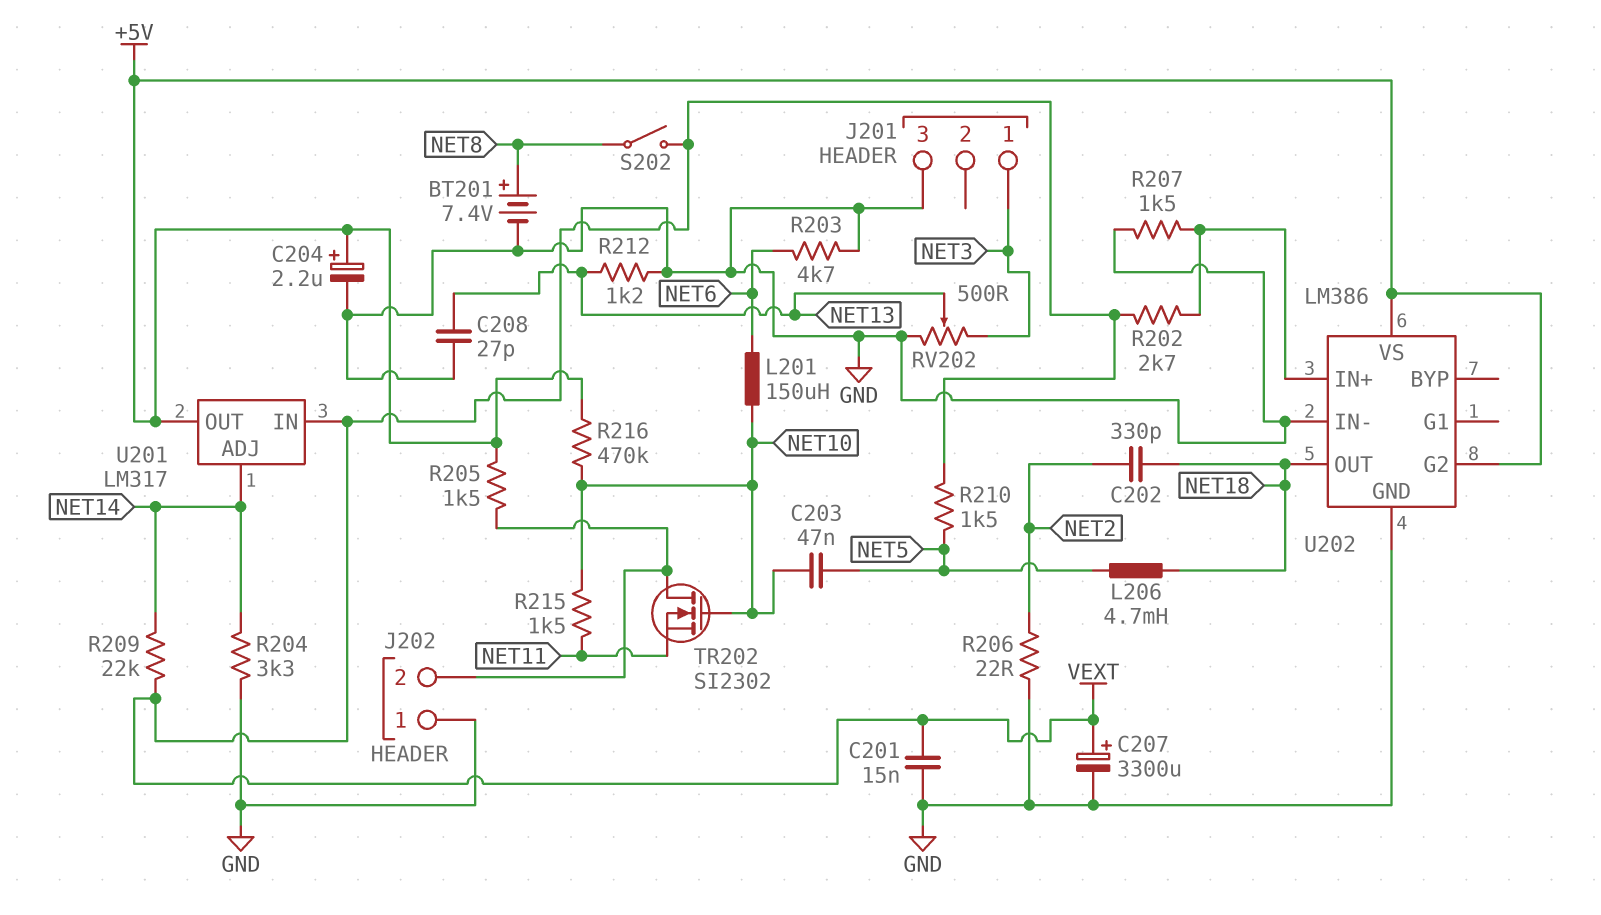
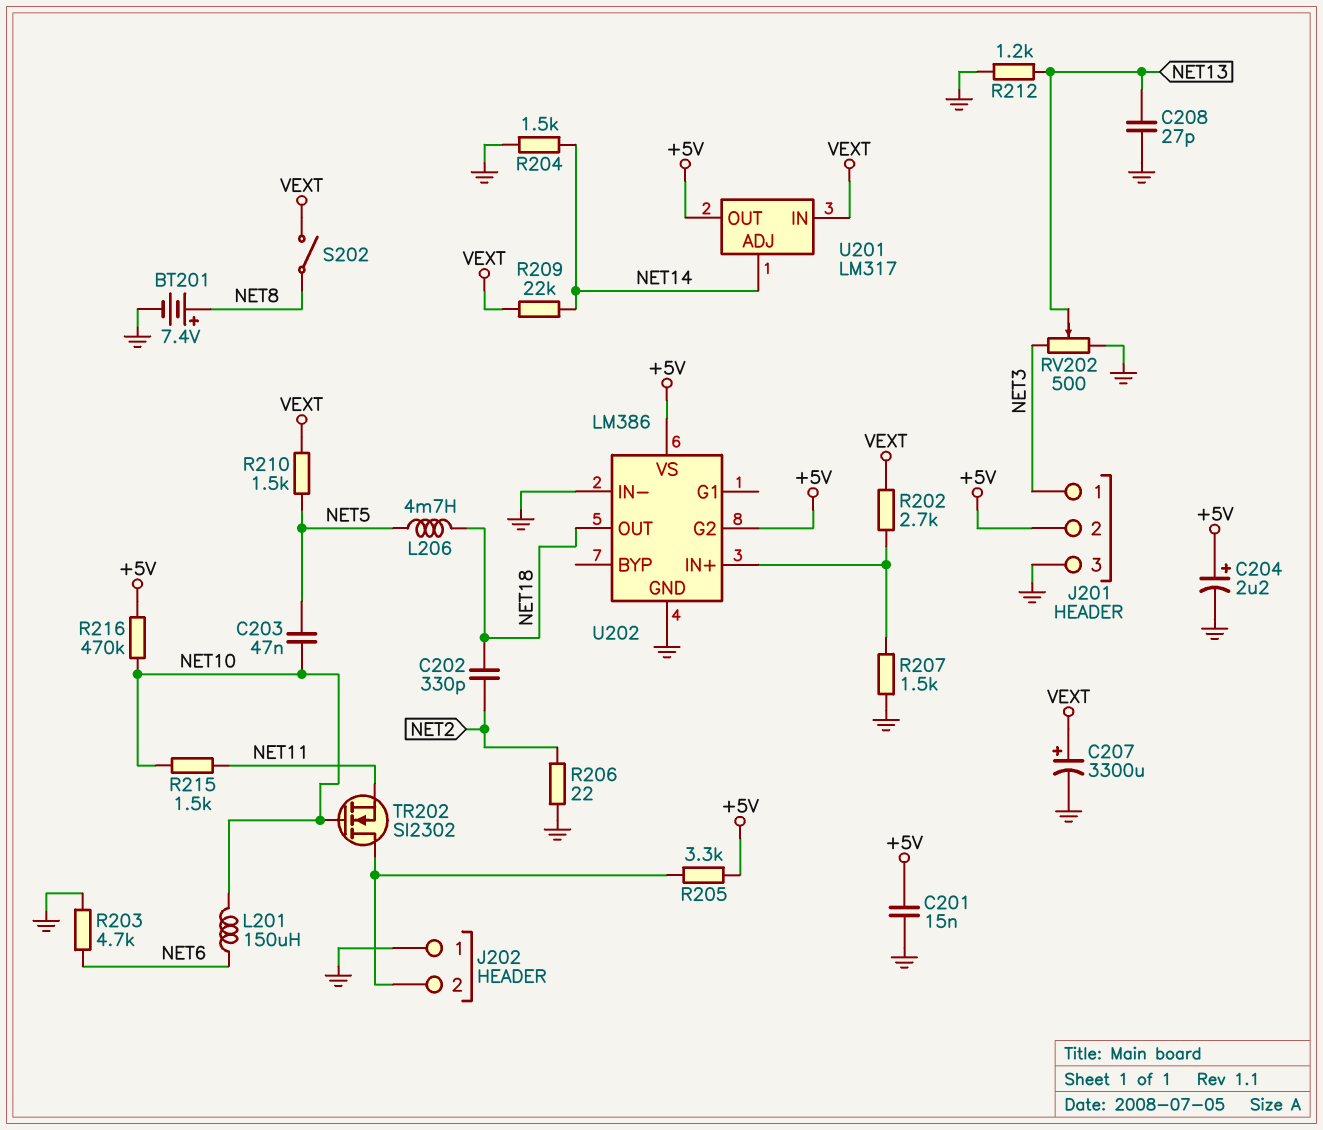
C201: 15nF (GND, VEXT) -> 15nF (+5V, GND)
J201 pin 2: none -> +5V
R204: 3.3k (GND, NET14) -> 1.5k (GND, NET14)
R205: 1.5k (+5V, J202/2) -> 3.3k (+5V, J202/2)

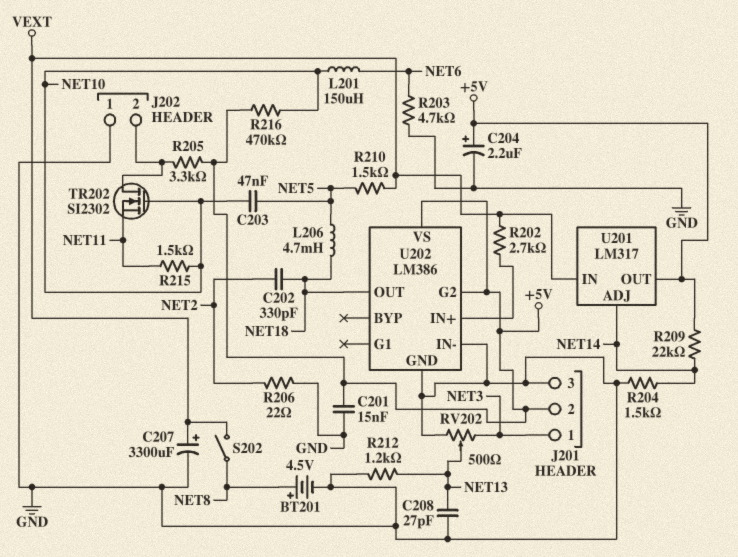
BT201: 7.4V (plus NET8, minus GND) -> 4.5V (plus NET8, minus GND)
R207: 1.5k (GND, U202/IN+) -> none
R209: 22k (NET14, VEXT) -> 22k (+5V, NET14)

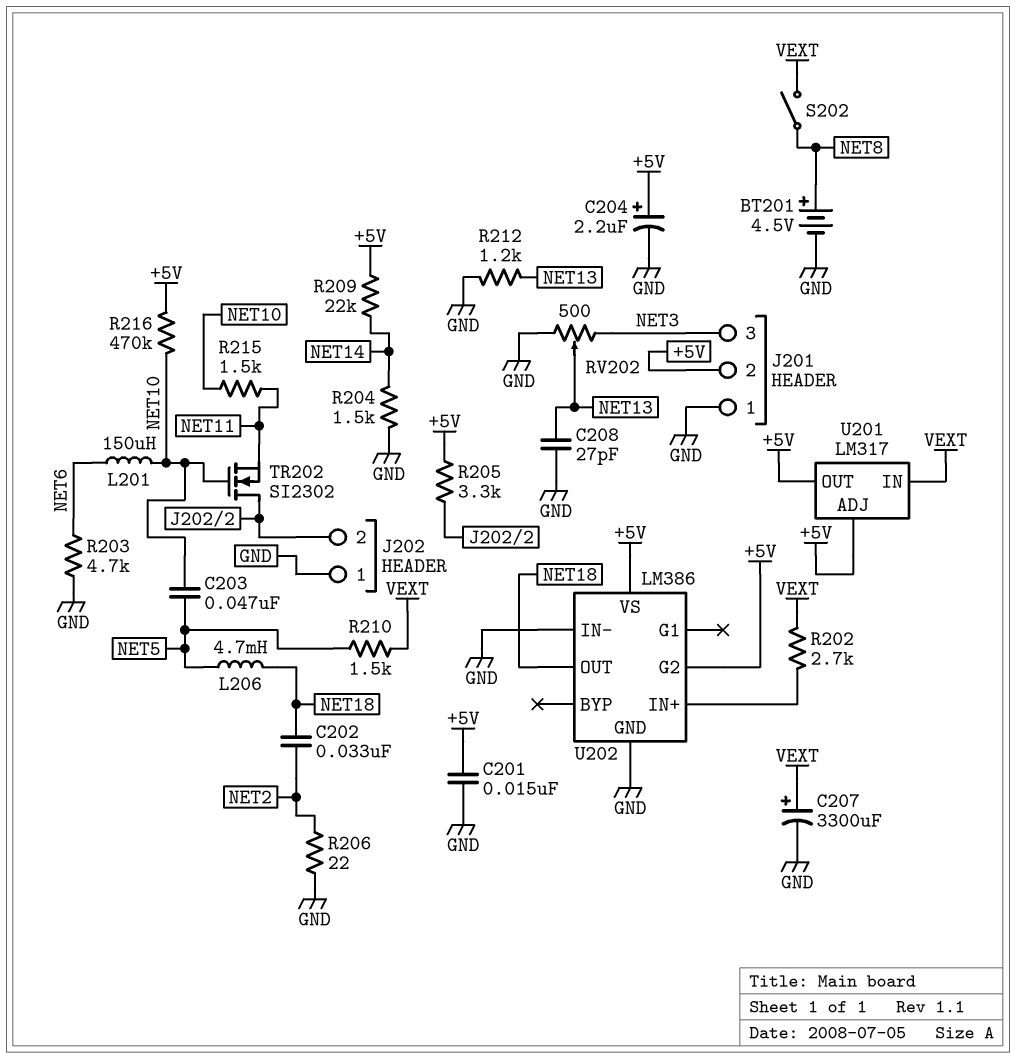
C202: 330pF (NET2, NET18) -> 33nF (NET2, NET18)
J201 pin 1: NET3 -> GND
J201 pin 3: GND -> NET3
U201 pin ADJ: NET14 -> +5V

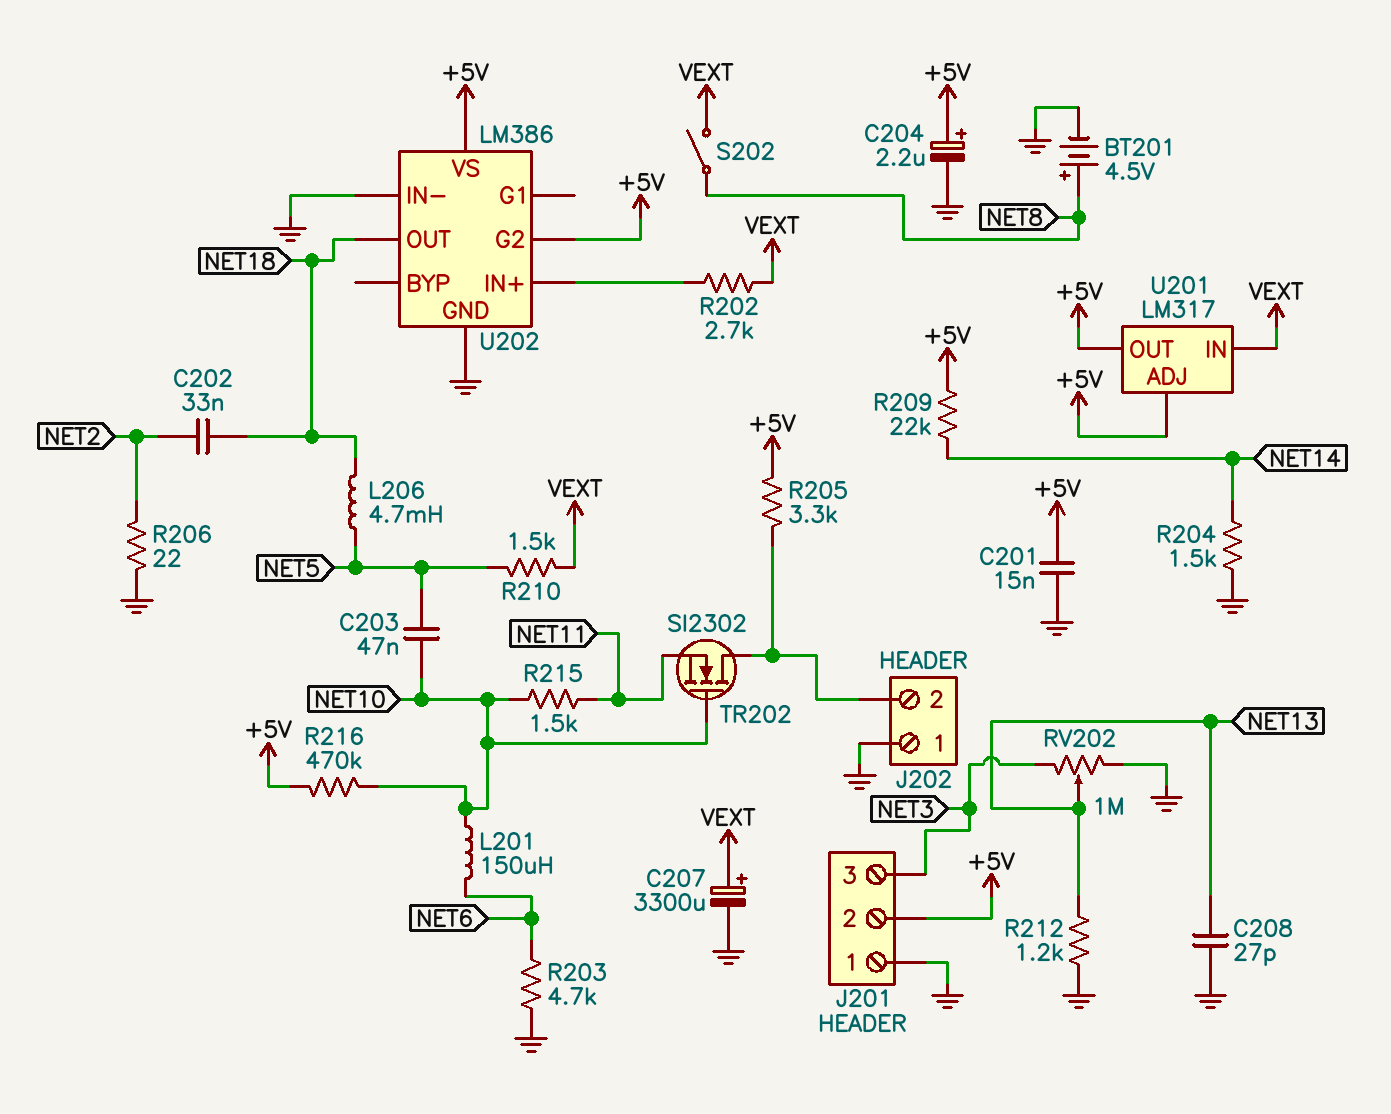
RV202: 500 (GND, NET3, wiper NET13) -> 1M (GND, NET3, wiper NET13)

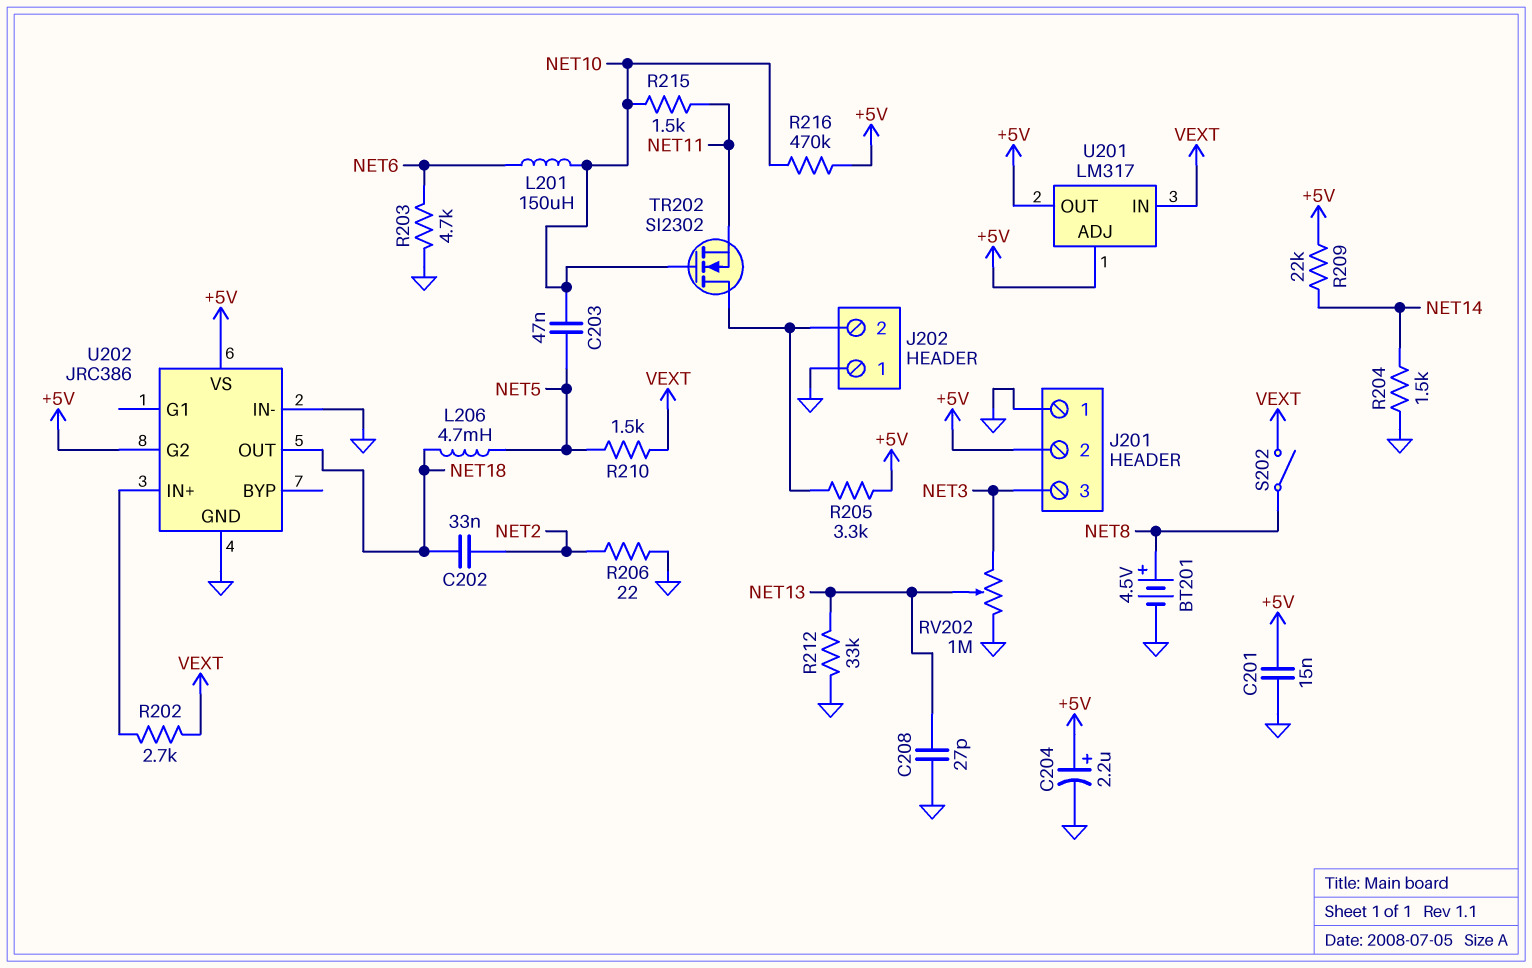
C207: 3300uF (plus VEXT, minus GND) -> none
R212: 1.2k (GND, NET13) -> 33k (GND, NET13)
U202: LM386 -> JRC386

